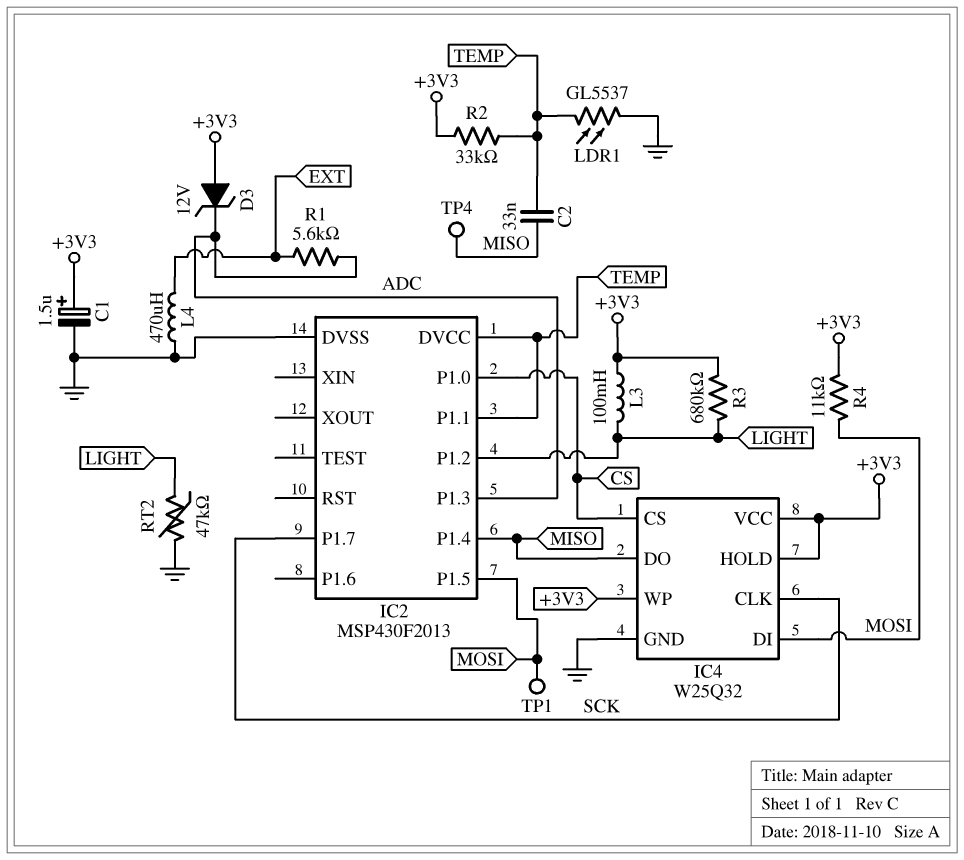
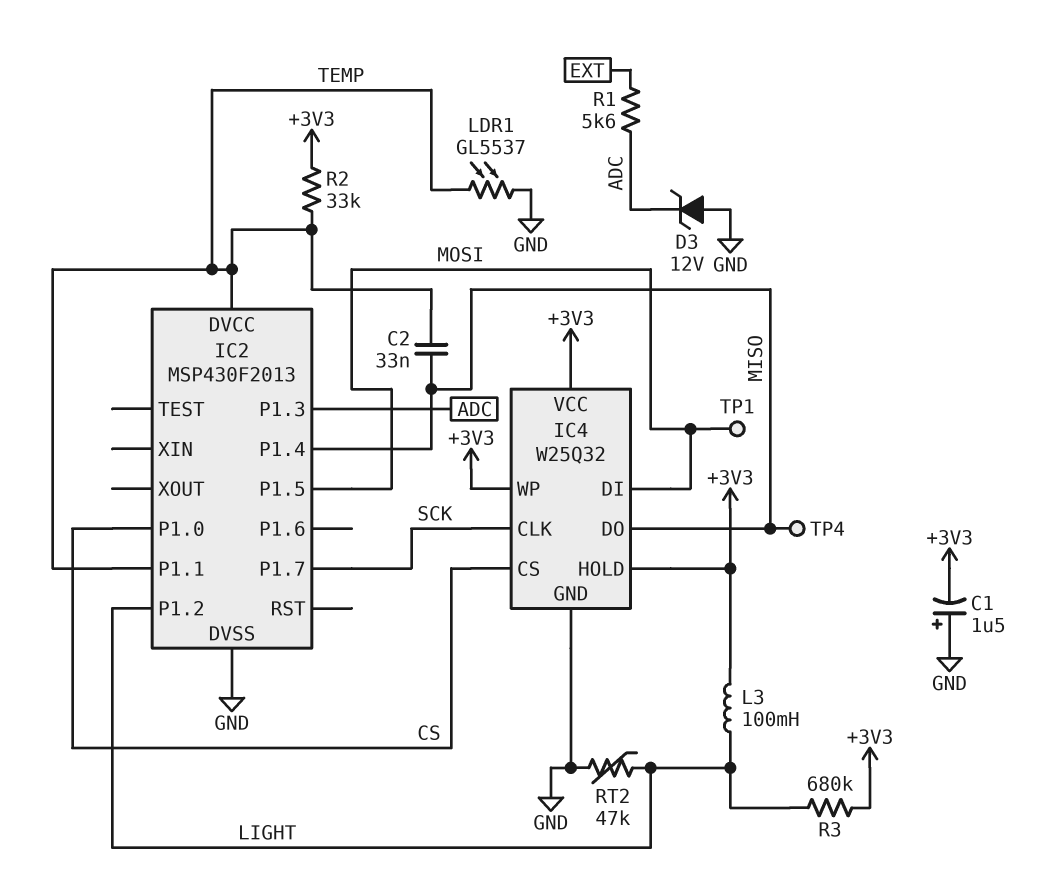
C1: 1.5uF (plus +3V3, minus GND) -> 1.5uF (plus GND, minus +3V3)
D3: zener 12V (A +3V3, K ADC) -> zener 12V (A GND, K ADC)
L4: 470uH (EXT, GND) -> none
R4: 11k (+3V3, MOSI) -> none

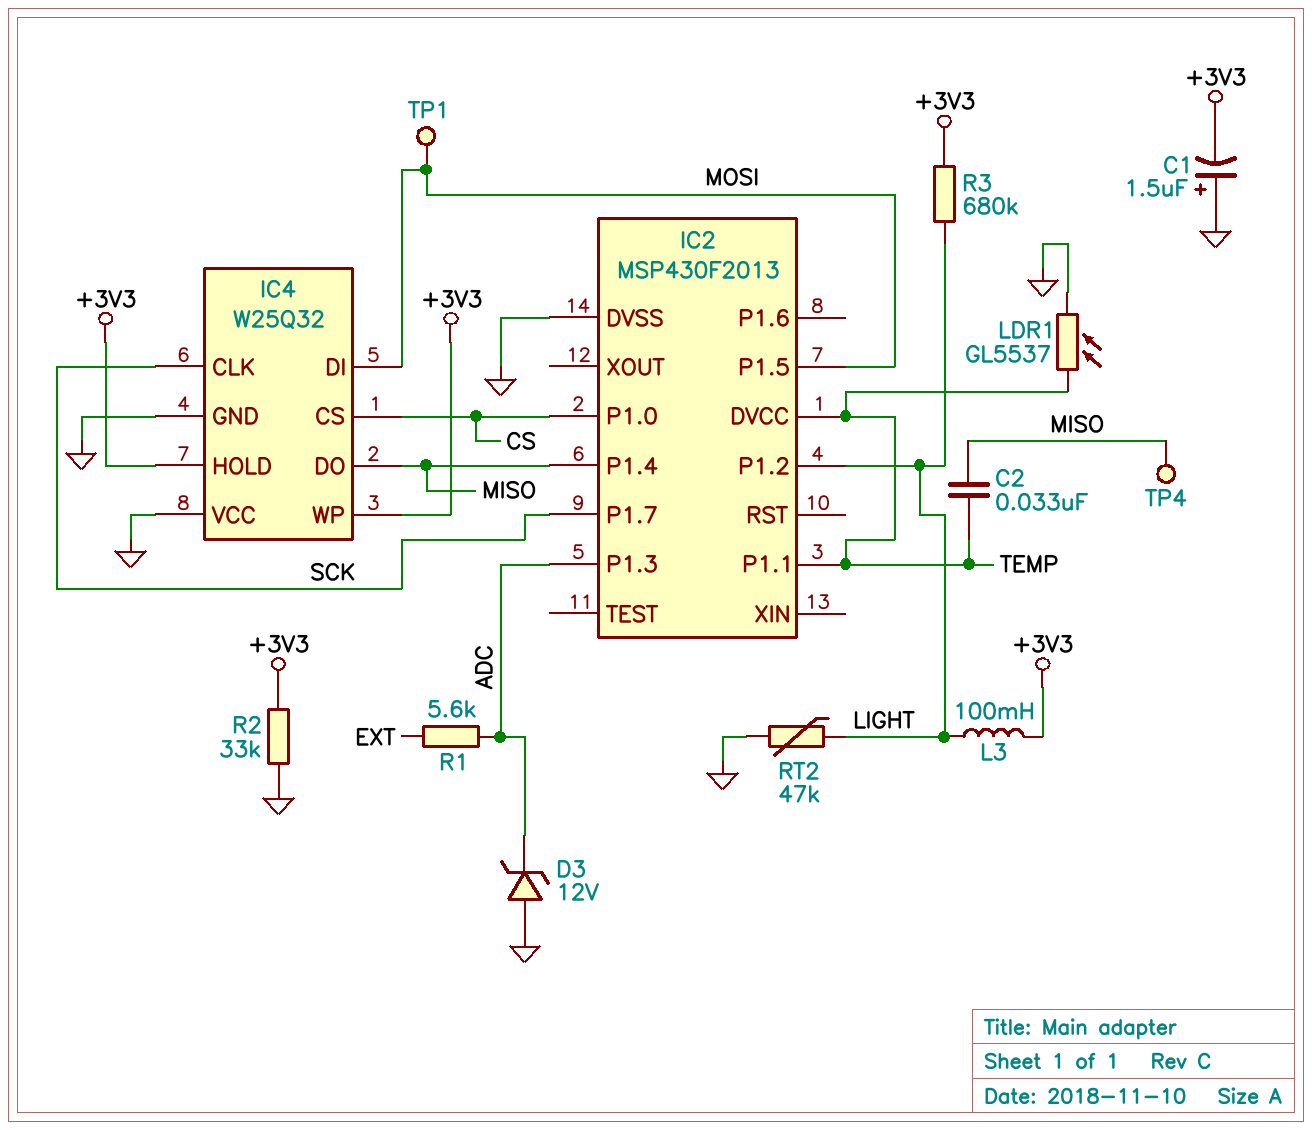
IC4 pin VCC: +3V3 -> GND
R2: 33k (+3V3, TEMP) -> 33k (+3V3, GND)

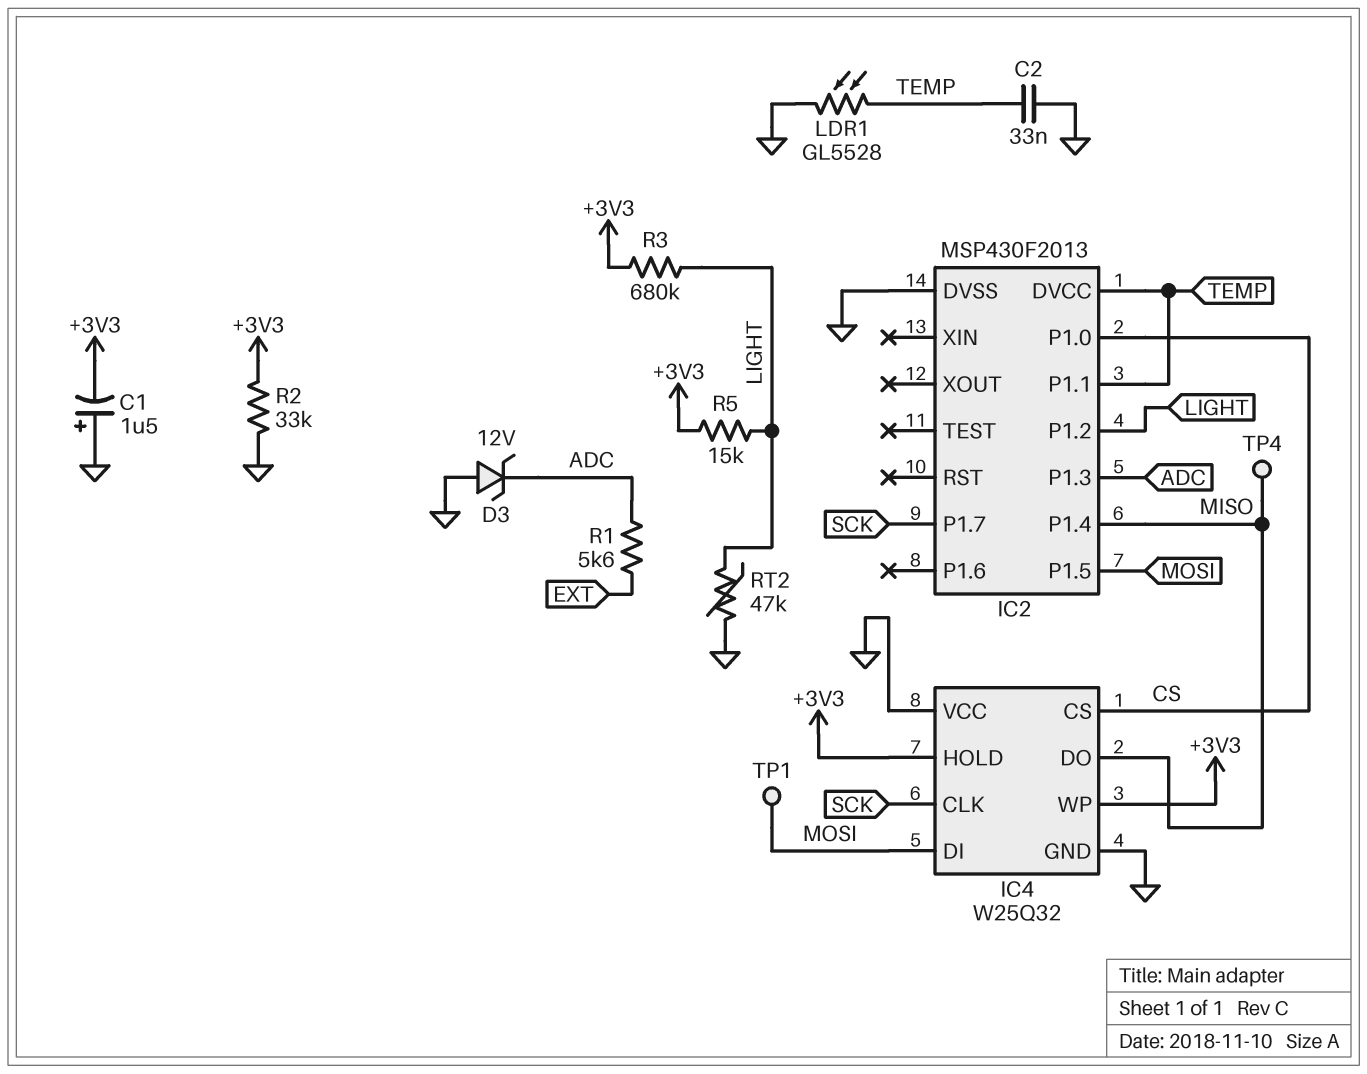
C2: 33nF (MISO, TEMP) -> 33nF (GND, TEMP)
L3: 100mH (+3V3, LIGHT) -> none
LDR1: GL5537 (GND, TEMP) -> GL5528 (GND, TEMP)
R5: none -> 15k (+3V3, LIGHT)

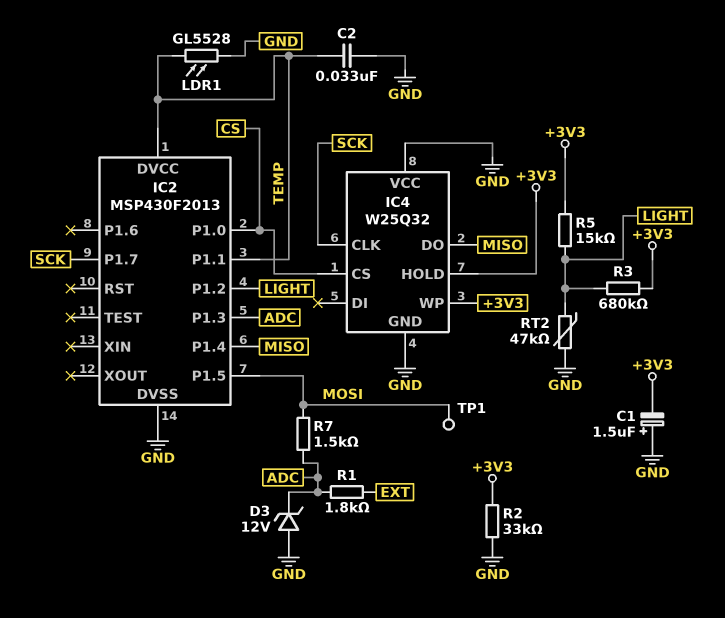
IC4 pin DI: MOSI -> none
R1: 5.6k (ADC, EXT) -> 1.8k (ADC, EXT)
R7: none -> 1.5k (ADC, MOSI)
TP4: test point (MISO) -> none

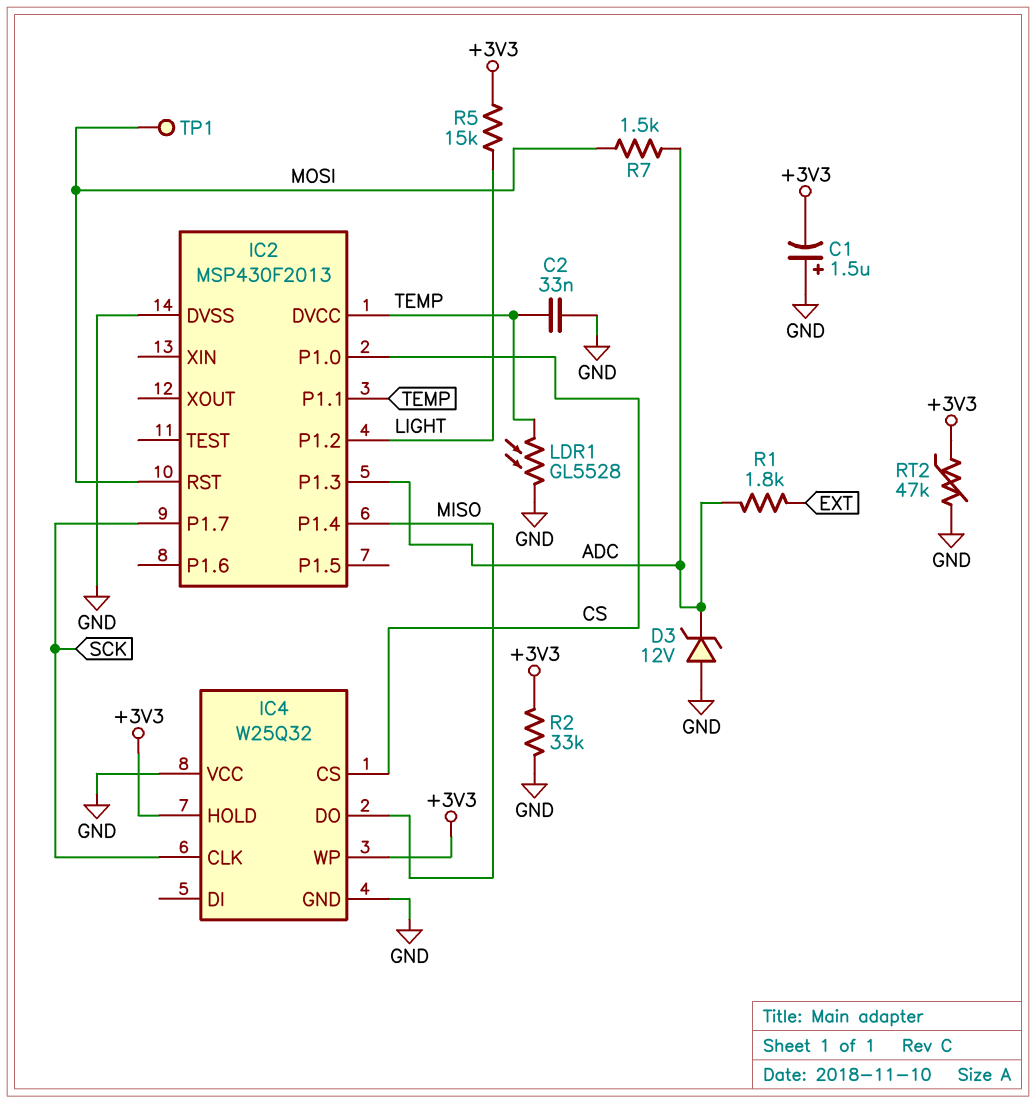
IC2 pin P1.5: MOSI -> none
IC2 pin RST: none -> MOSI
R3: 680k (+3V3, LIGHT) -> none
RT2: 47k (GND, LIGHT) -> 47k (+3V3, GND)

